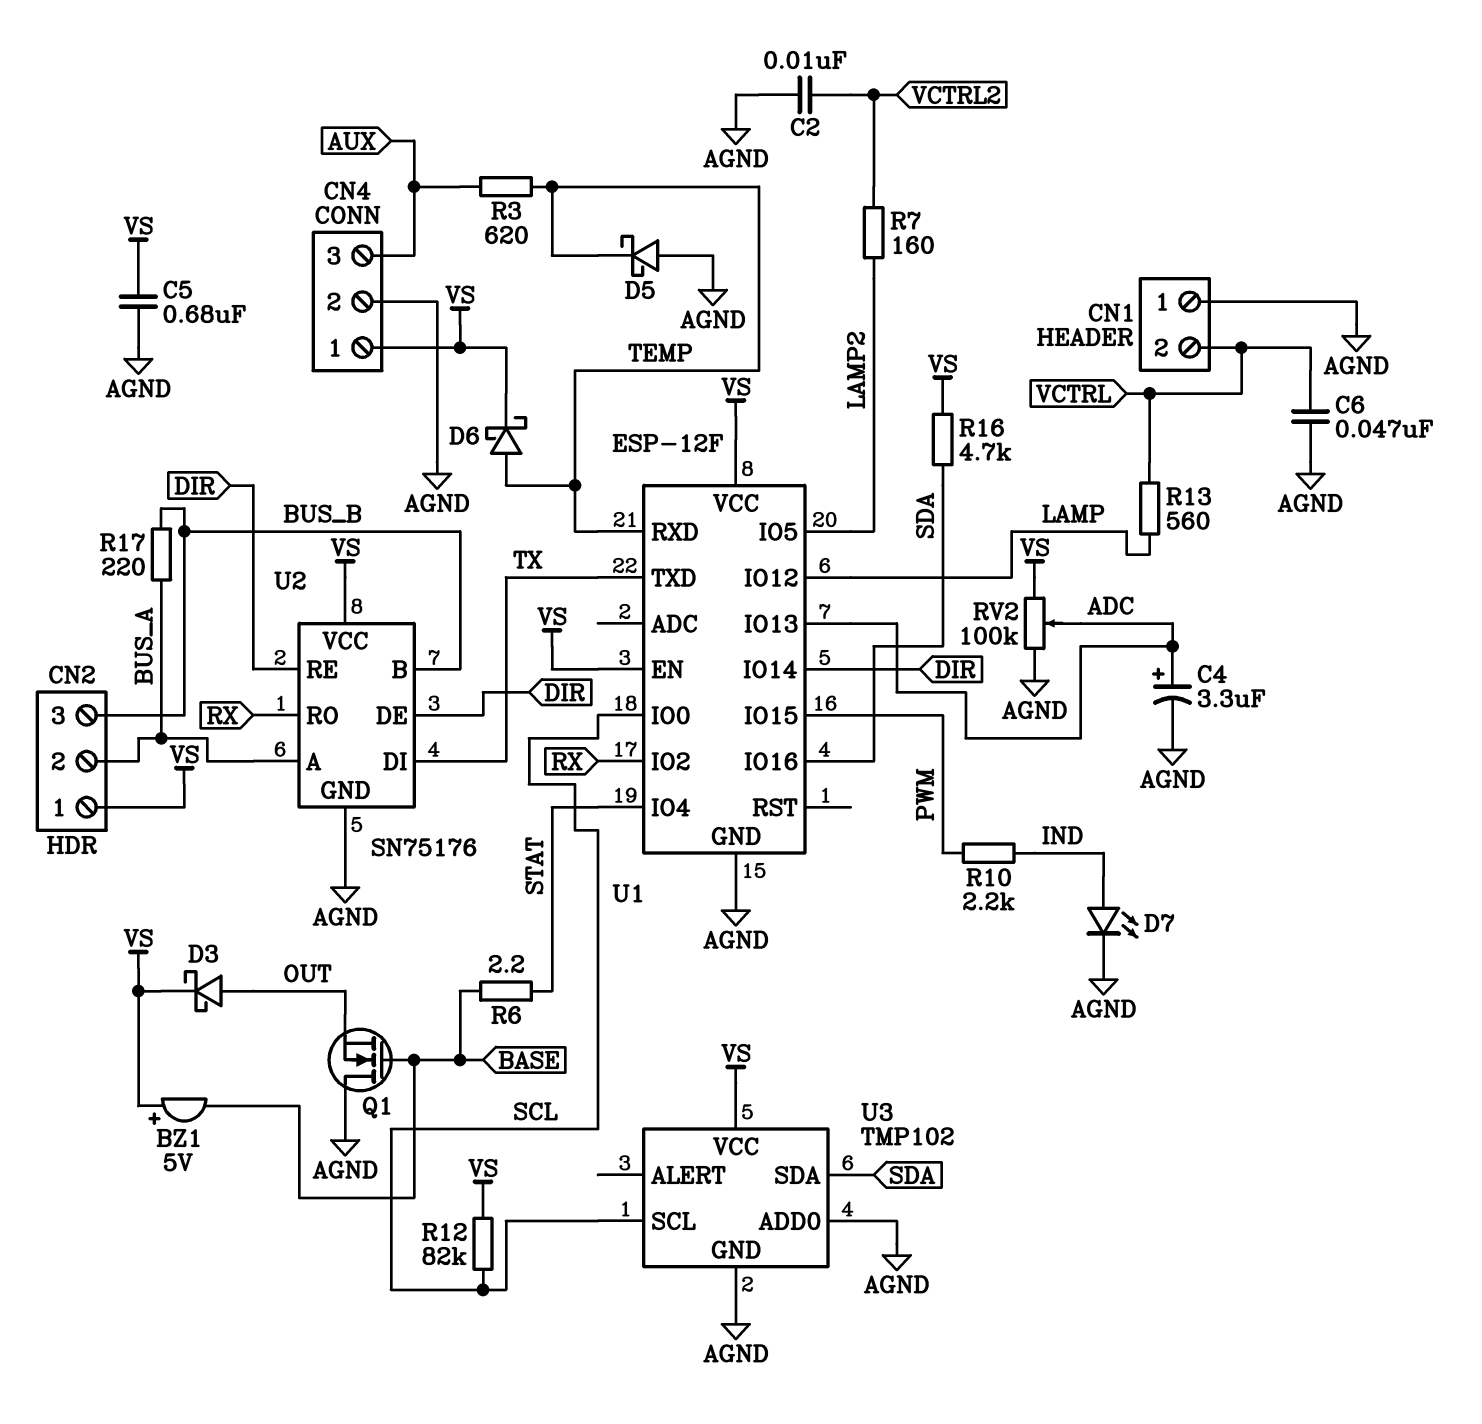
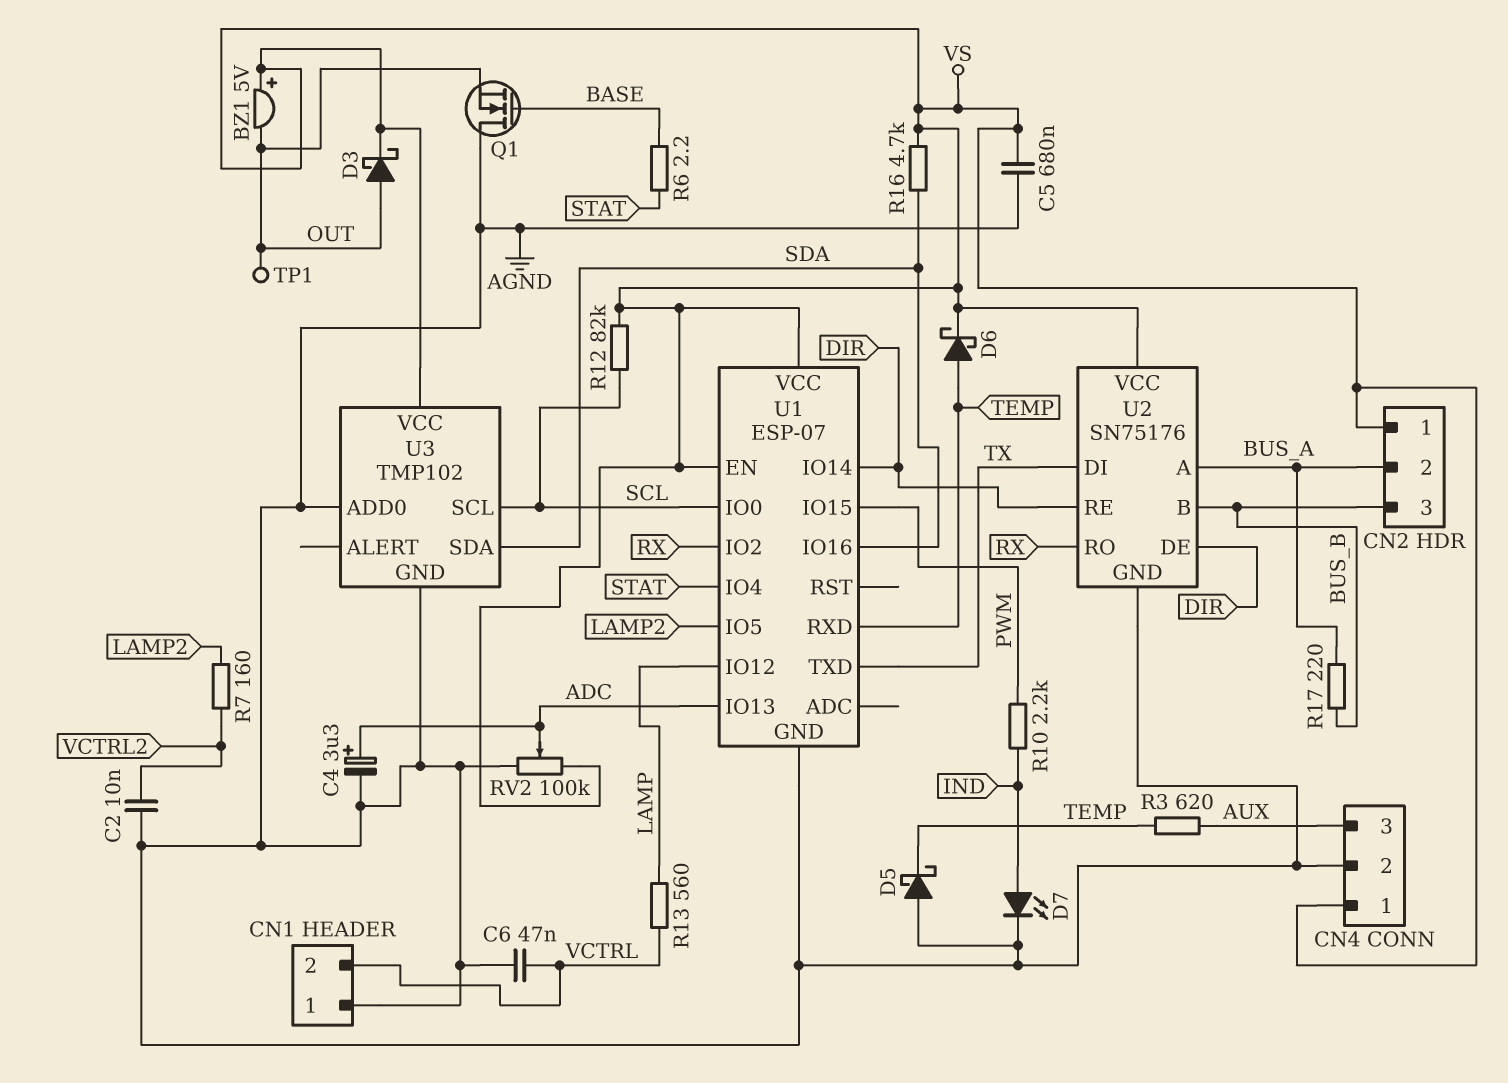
BZ1: buzzer 5V (plus VS, minus BASE) -> buzzer 5V (plus VS, minus OUT)
TP1: none -> test point (OUT)
U1: ESP-12F -> ESP-07

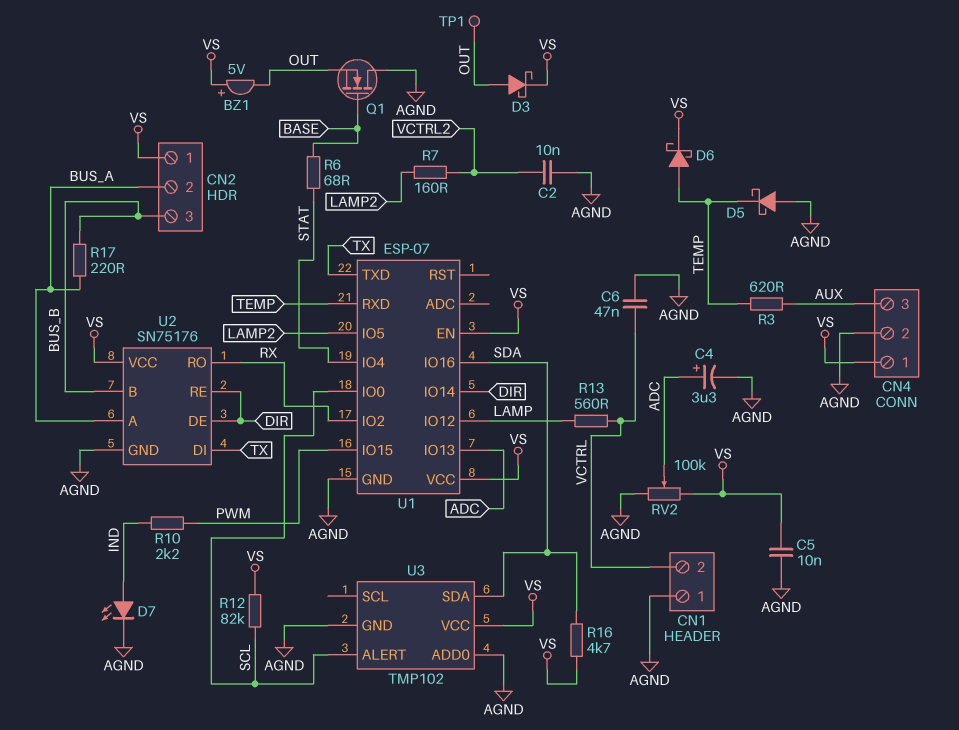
C5: 680nF (AGND, VS) -> 10nF (AGND, VS)
R6: 2.2 (BASE, STAT) -> 68 (BASE, STAT)
U3 pin ALERT: none -> SCL
U3 pin SCL: SCL -> none

